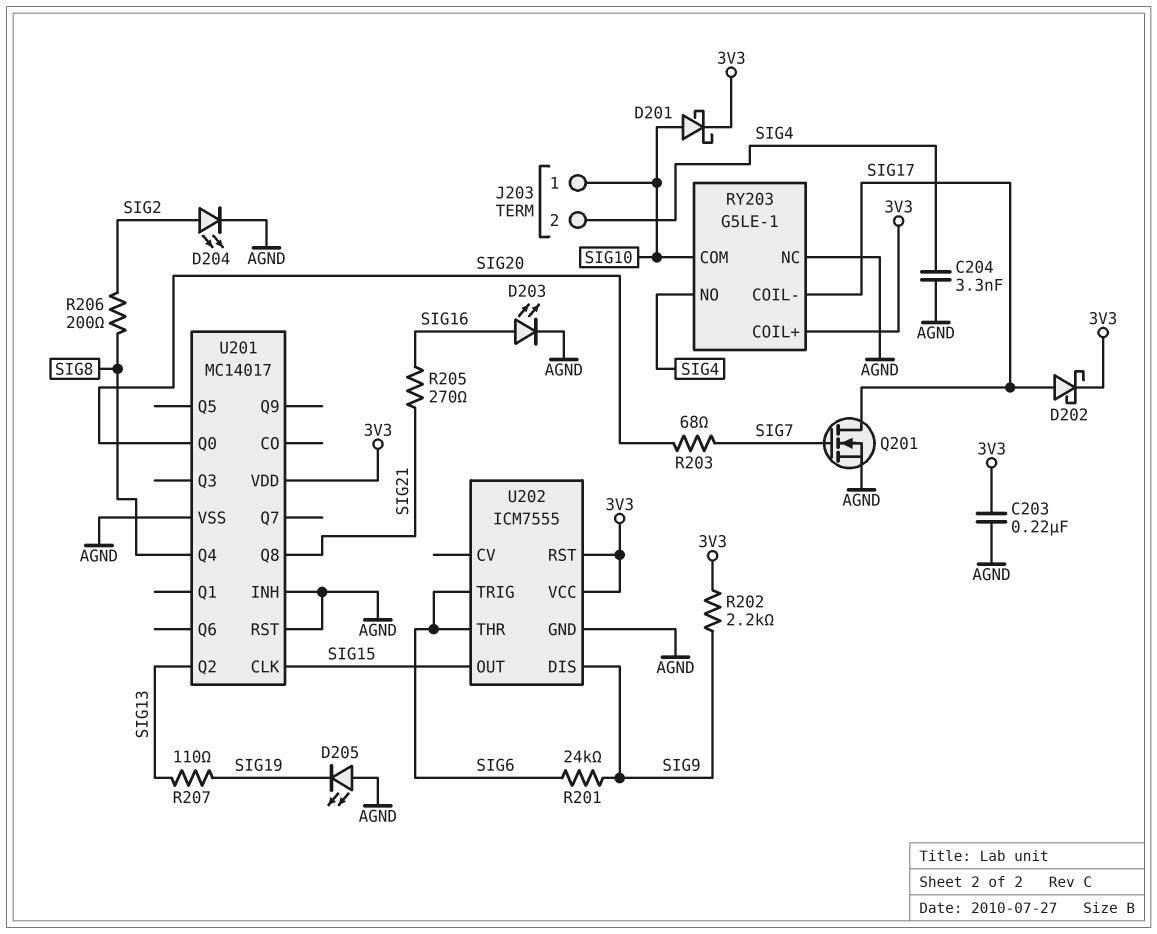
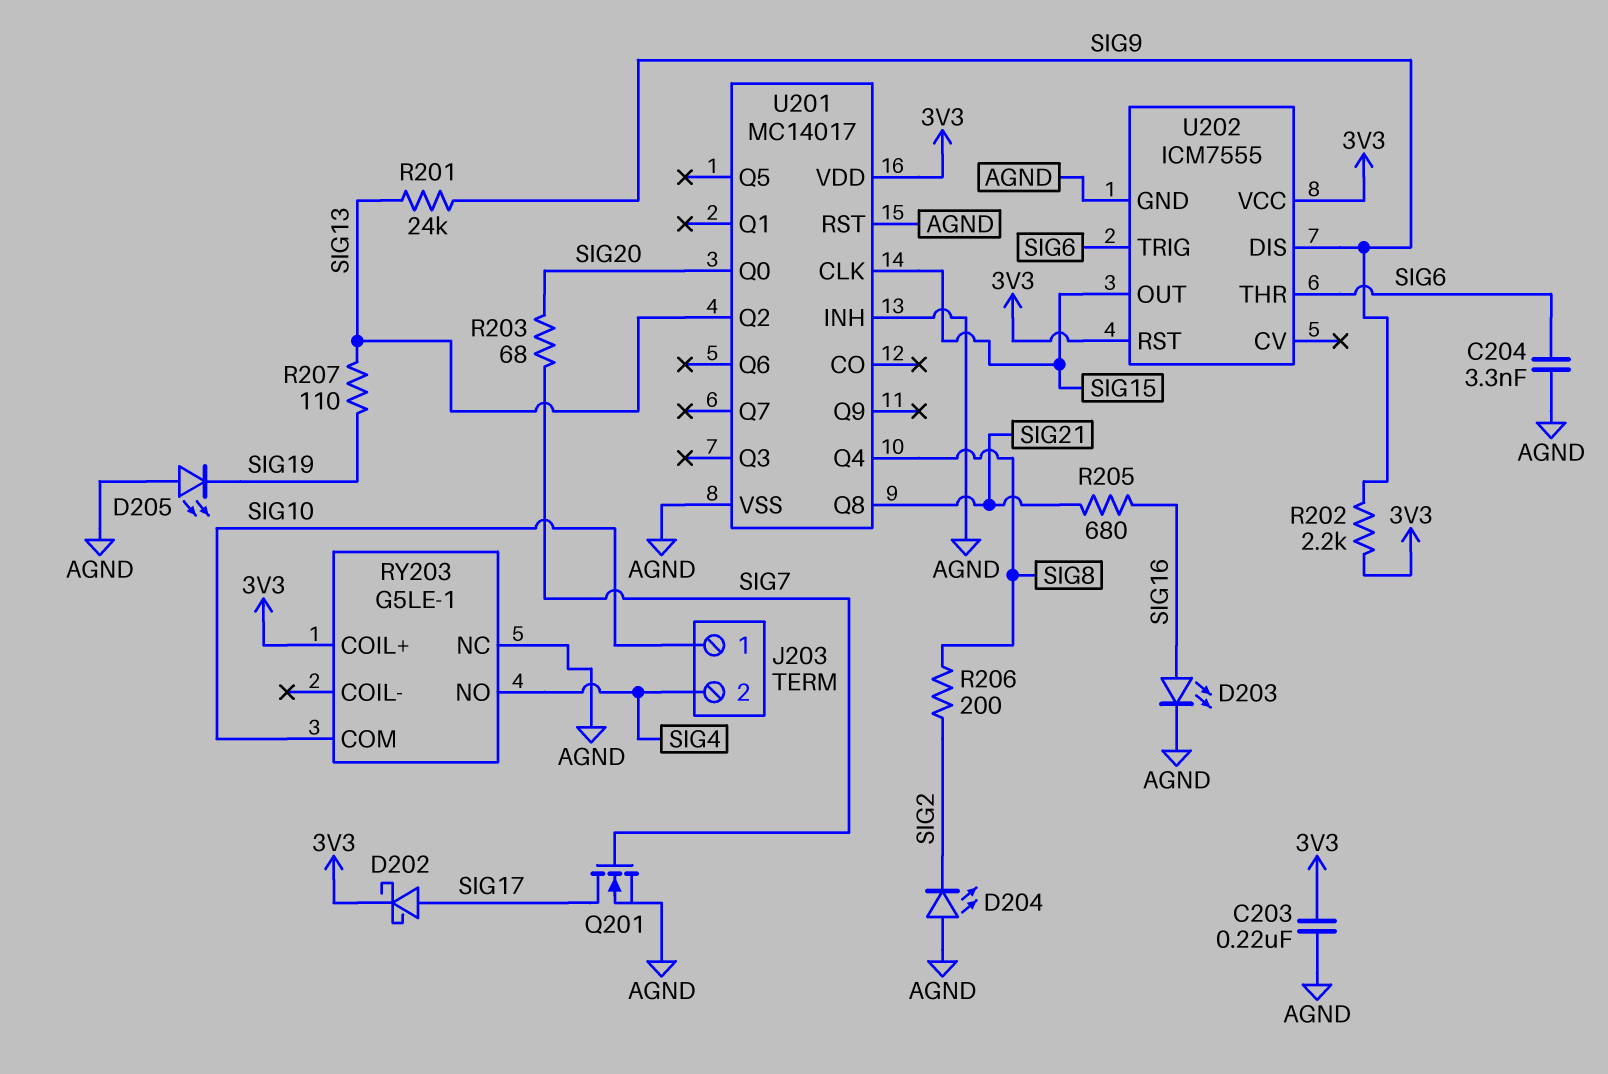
C204: 3.3nF (AGND, SIG4) -> 3.3nF (AGND, SIG6)
D201: schottky (A SIG10, K 3V3) -> none
D204: LED (A SIG2, K AGND) -> LED (A AGND, K SIG2)
R201: 24k (SIG6, SIG9) -> 24k (SIG9, SIG13)
R205: 270 (SIG16, SIG21) -> 680 (SIG16, SIG21)
RY203 pin COIL-: SIG17 -> none

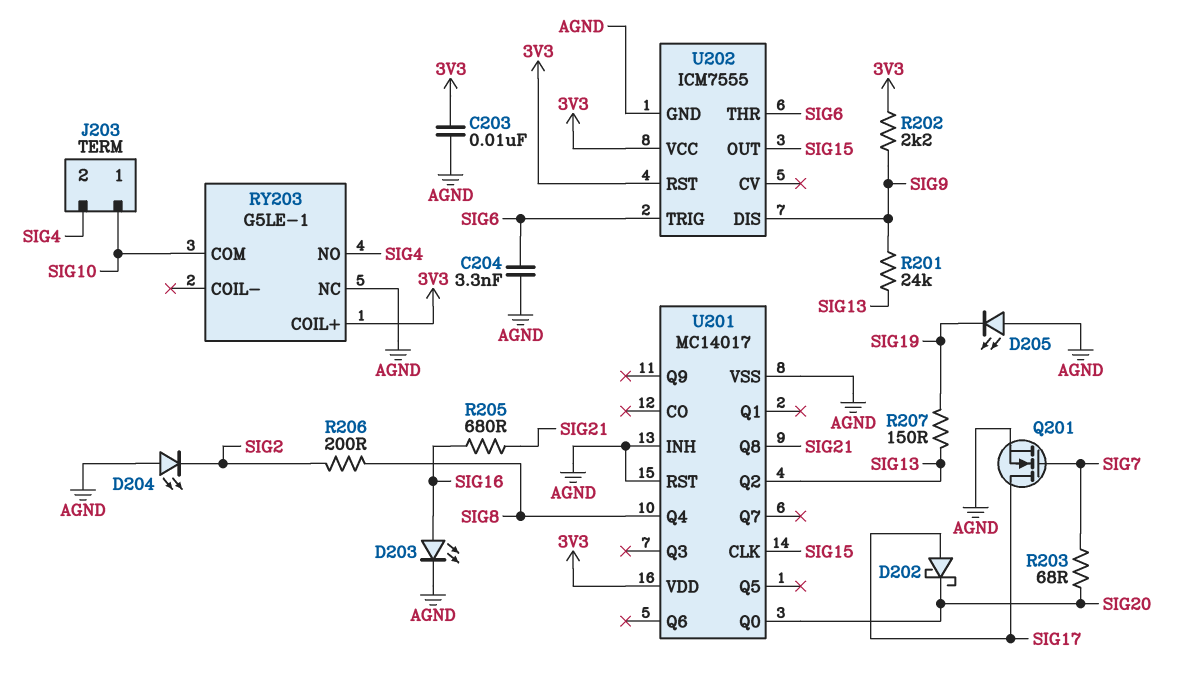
C203: 220nF (3V3, AGND) -> 10nF (3V3, AGND)
D202: schottky (A SIG17, K 3V3) -> schottky (A SIG17, K SIG20)
R207: 110 (SIG13, SIG19) -> 150 (SIG13, SIG19)

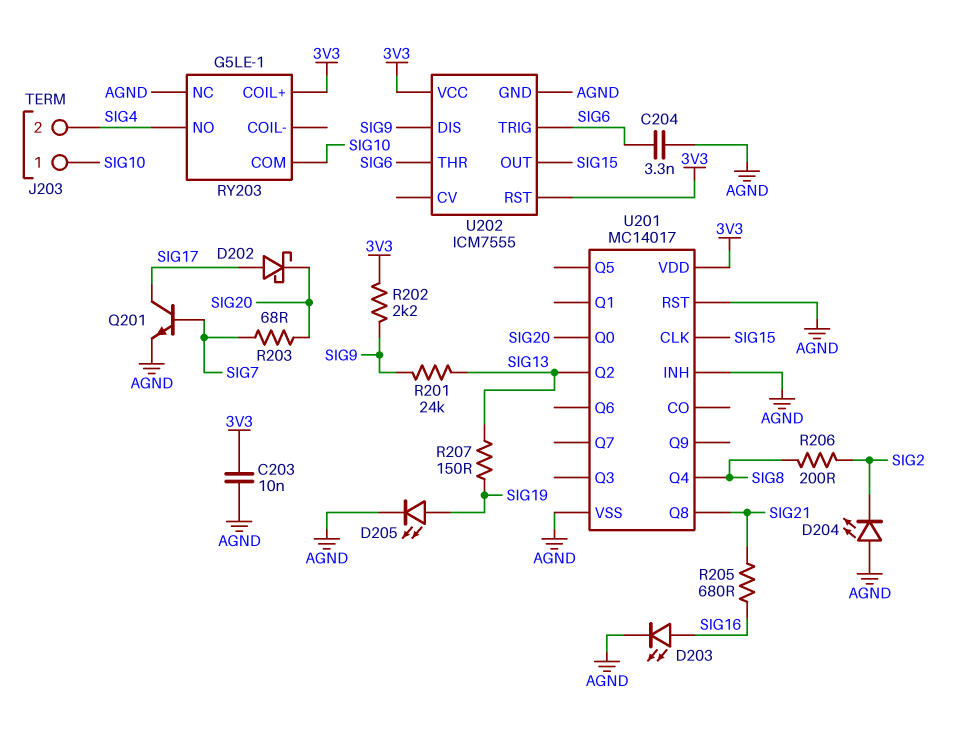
D205: LED (A AGND, K SIG19) -> LED (A SIG19, K AGND)
Q201: NMOS (G SIG7, D SIG17, S AGND) -> NPN (B SIG7, C SIG17, E AGND)

